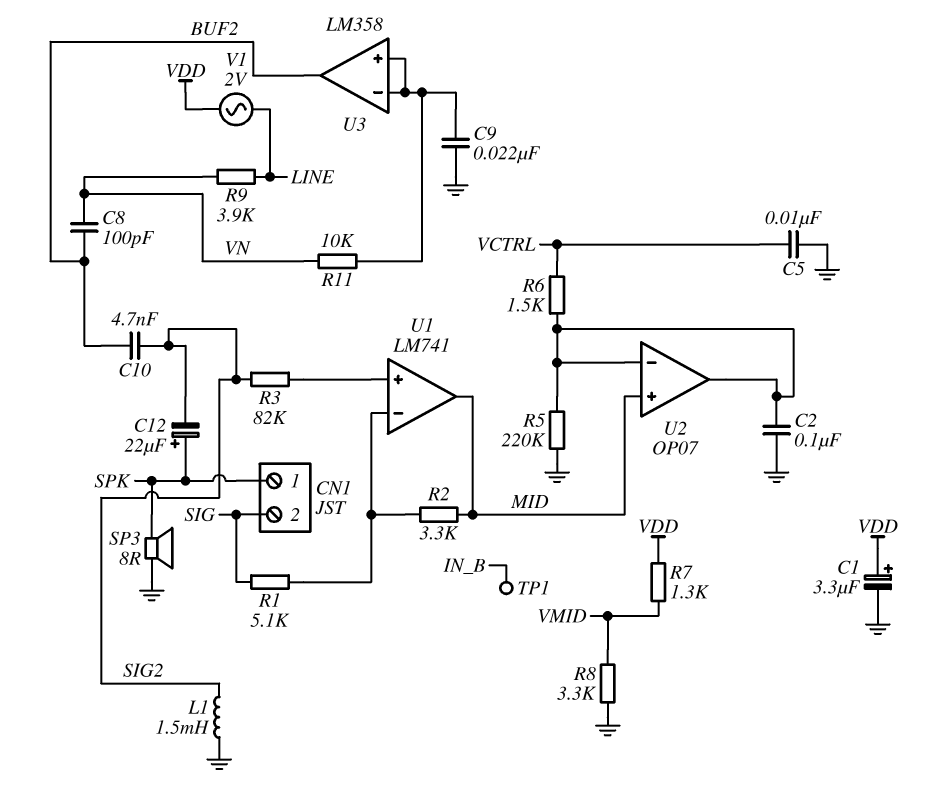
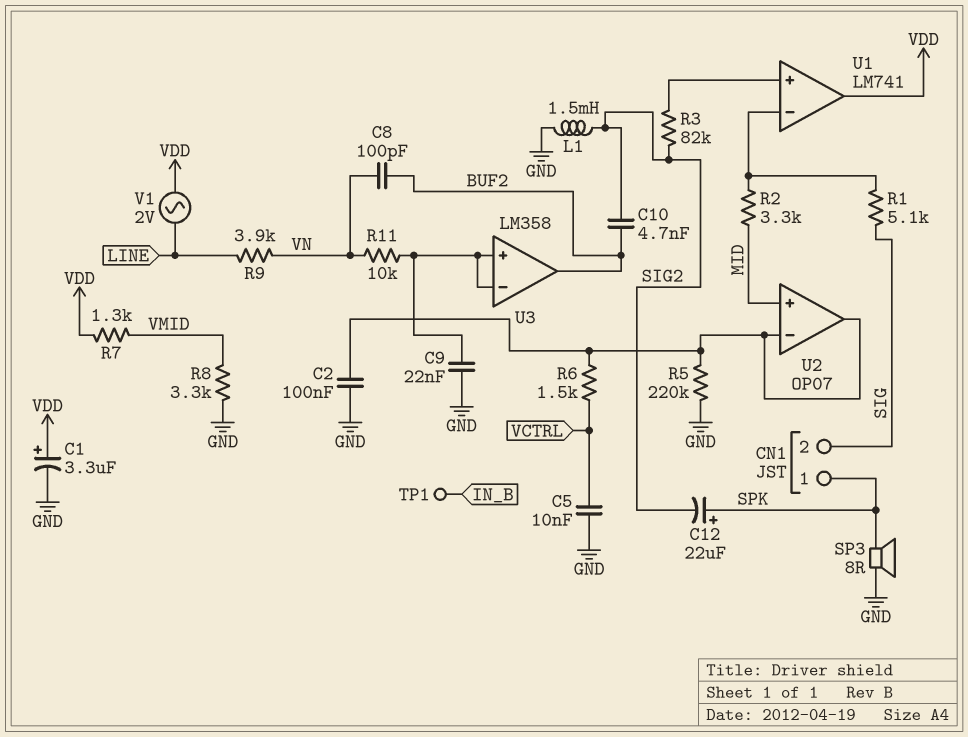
U1 pin out: MID -> VDD

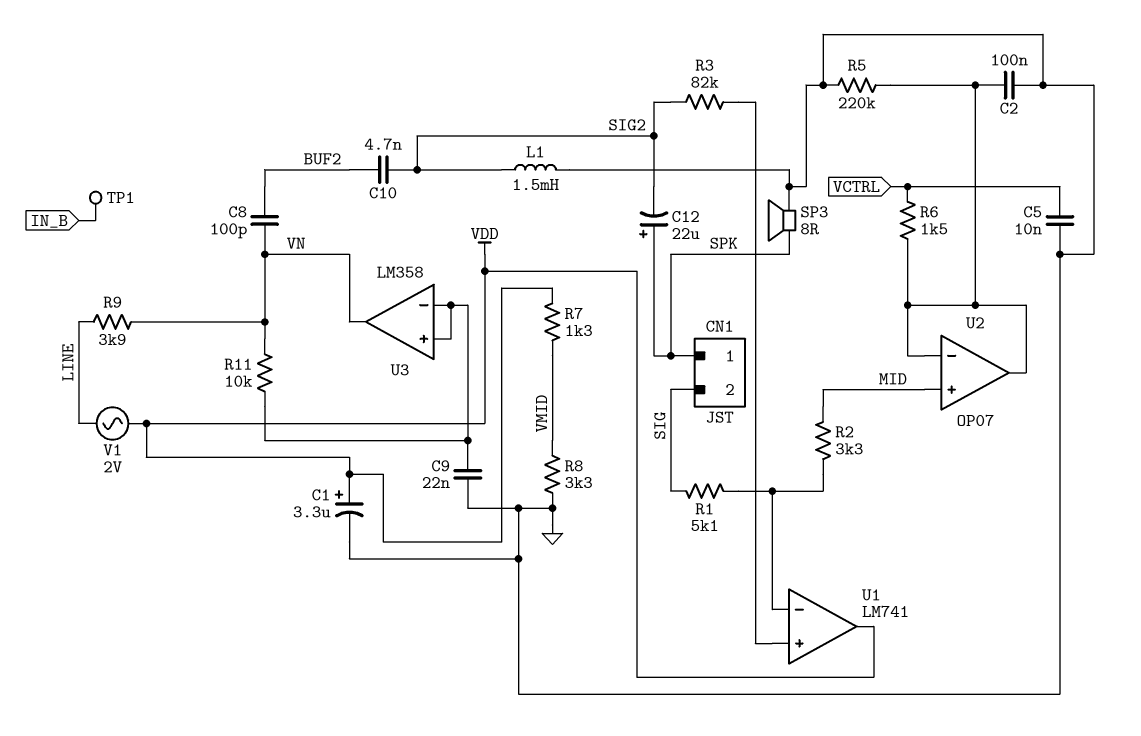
U3 pin out: BUF2 -> VN

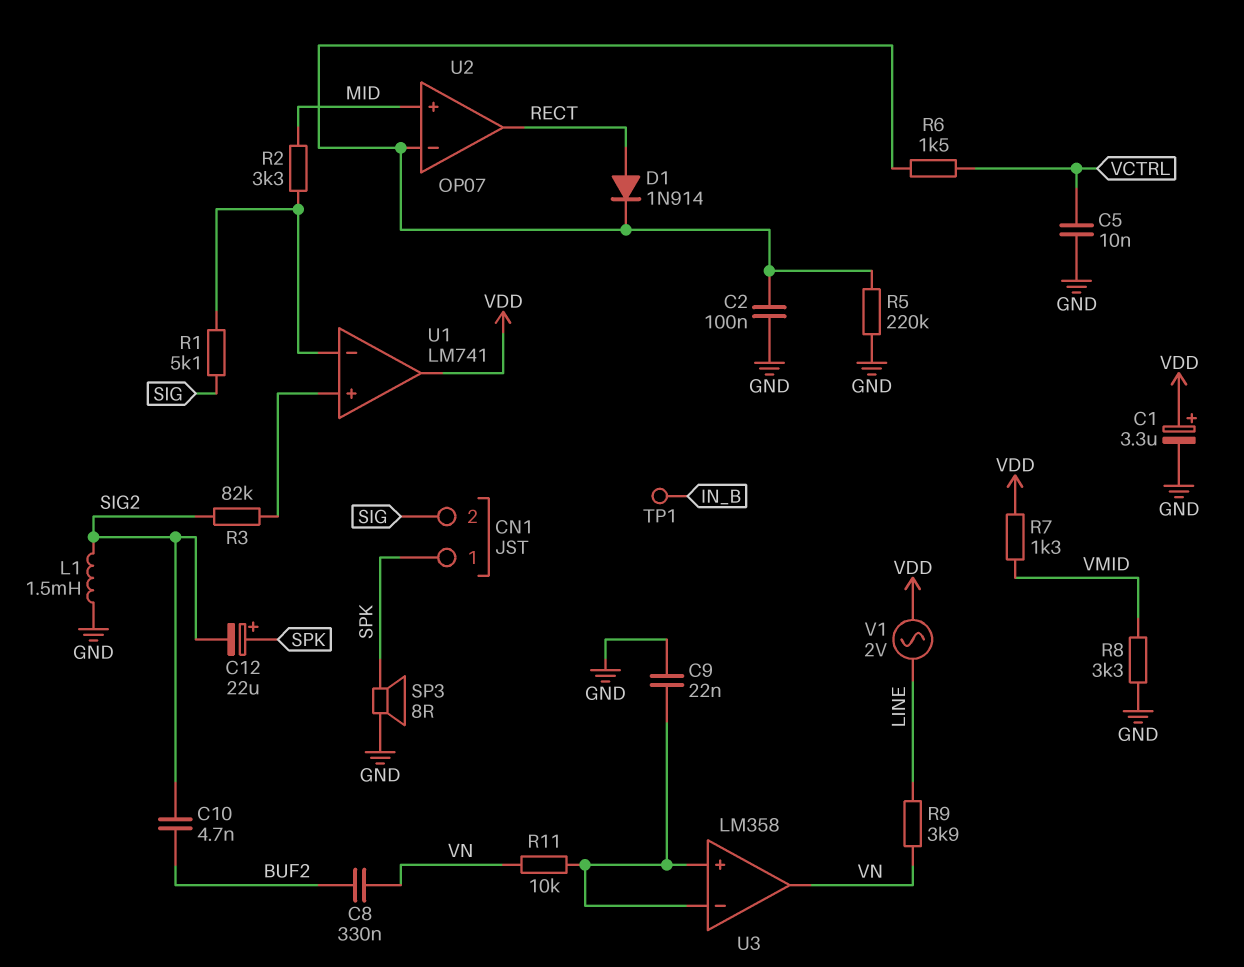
C8: 100pF (BUF2, VN) -> 330nF (BUF2, VN)
D1: none -> diode 1N914 (A RECT, K U2/in-)
U2 pin out: U2/in- -> RECT

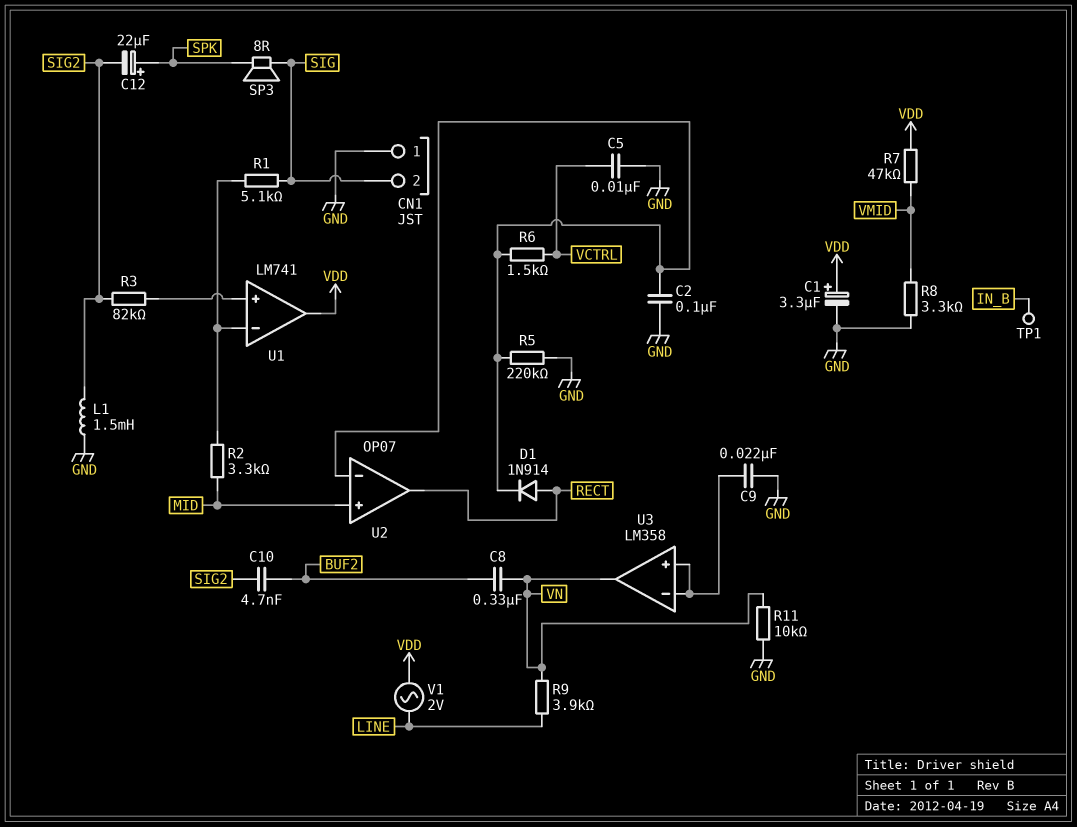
CN1 pin 1: SPK -> GND
R7: 1.3k (VDD, VMID) -> 47k (VDD, VMID)
R11: 10k (U3/in+, VN) -> 10k (GND, VN)
SP3: speaker 8R (GND, SPK) -> speaker 8R (SIG, SPK)

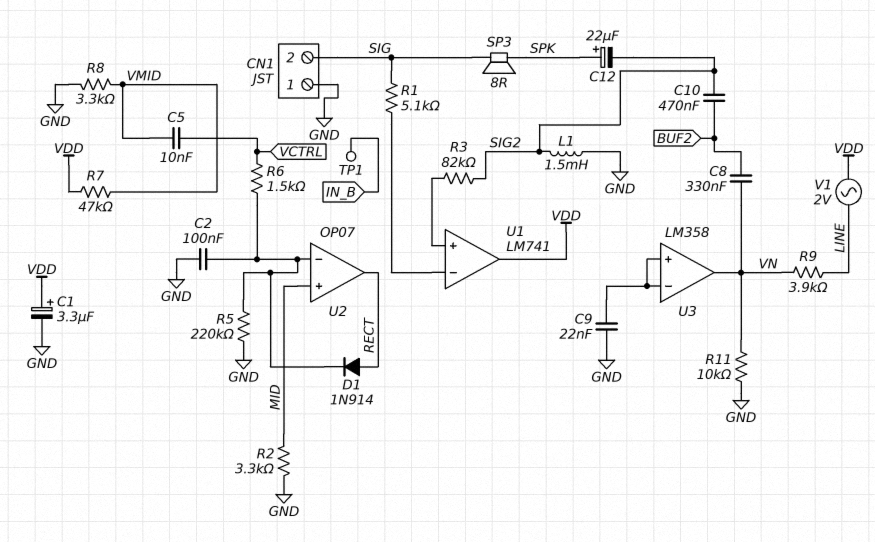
C5: 10nF (GND, VCTRL) -> 10nF (VCTRL, VMID)
C10: 4.7nF (BUF2, SIG2) -> 470nF (BUF2, SIG2)
R2: 3.3k (MID, U1/in-) -> 3.3k (GND, MID)

